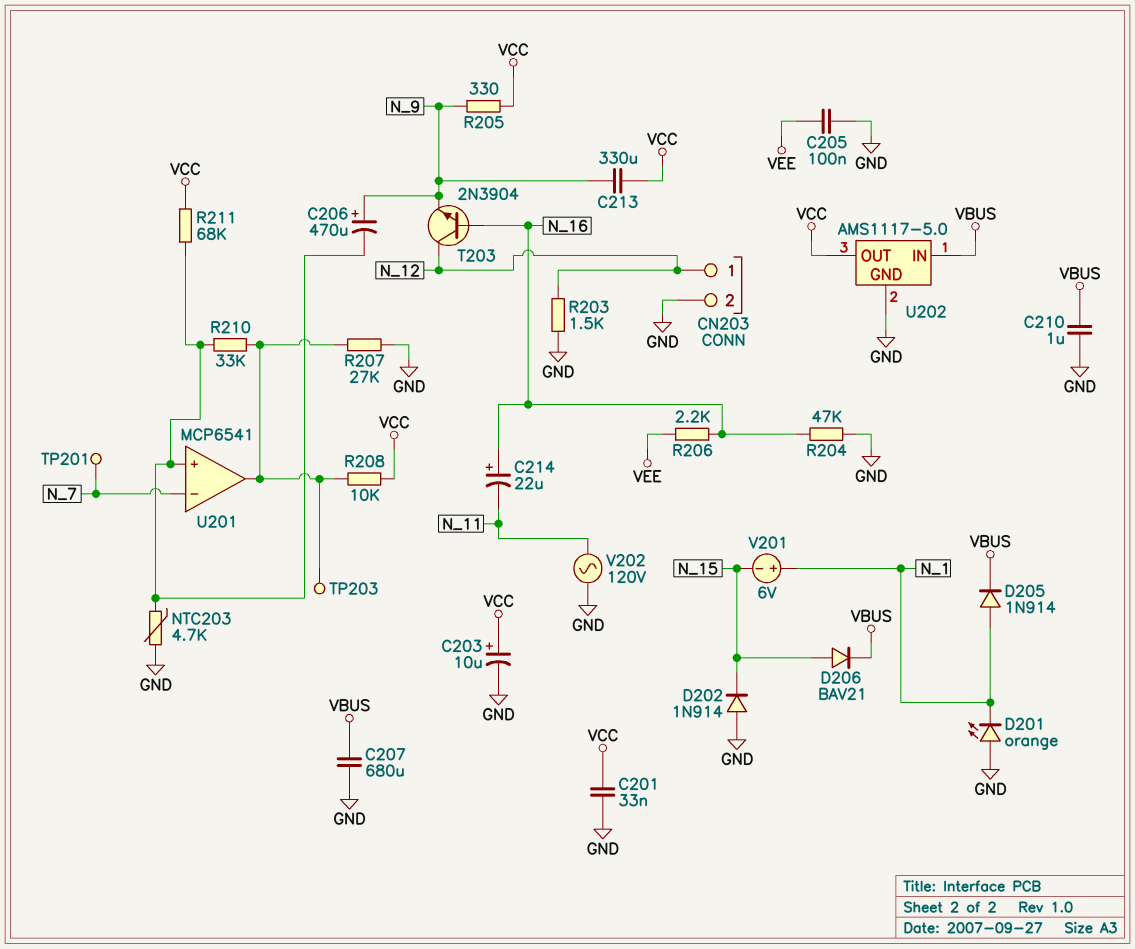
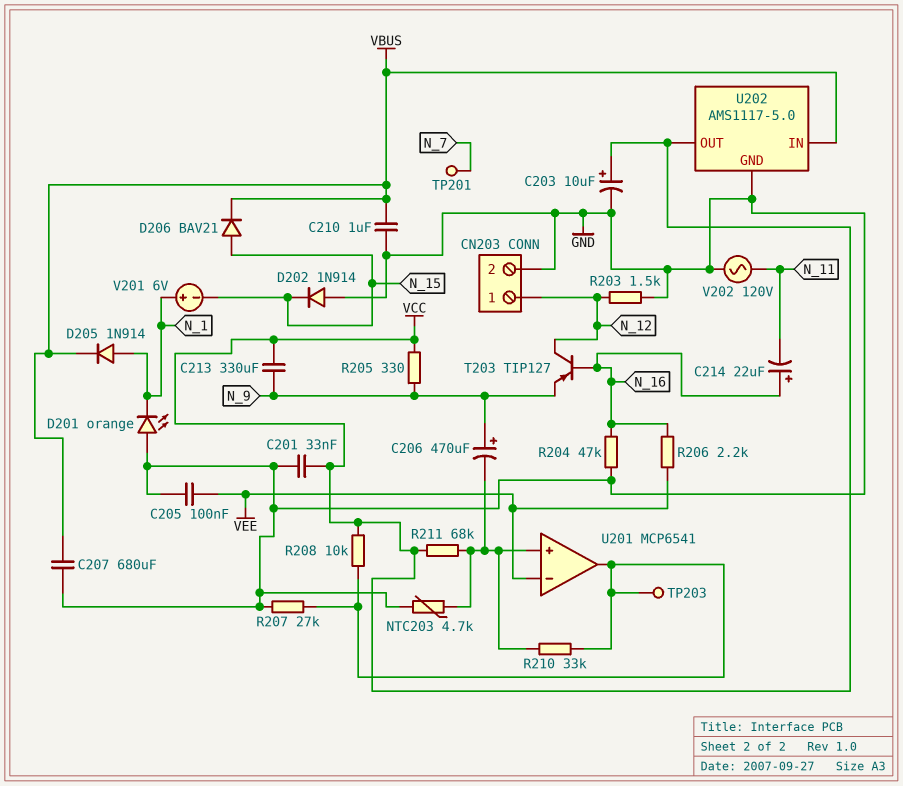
T203: NPN 2N3904 (B N_16, C N_12, E N_9) -> PNP TIP127 (B N_16, C N_12, E N_9)
U201 pin in-: N_7 -> VEE

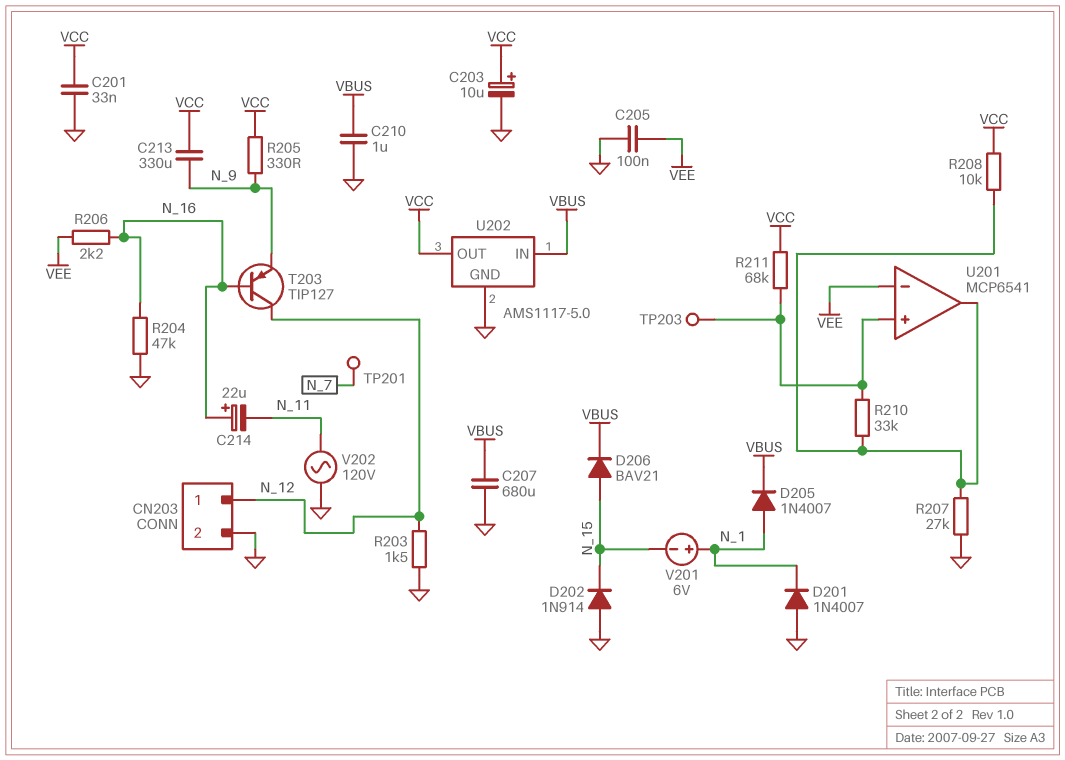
C206: 470uF (plus N_9, minus U201/in+) -> none
D201: LED orange (A GND, K N_1) -> diode 1N4007 (A GND, K N_1)
D205: diode 1N914 (A N_1, K VBUS) -> diode 1N4007 (A N_1, K VBUS)
NTC203: 4.7k (GND, U201/in+) -> none
TP203: test point (U201/out) -> test point (U201/in+)

